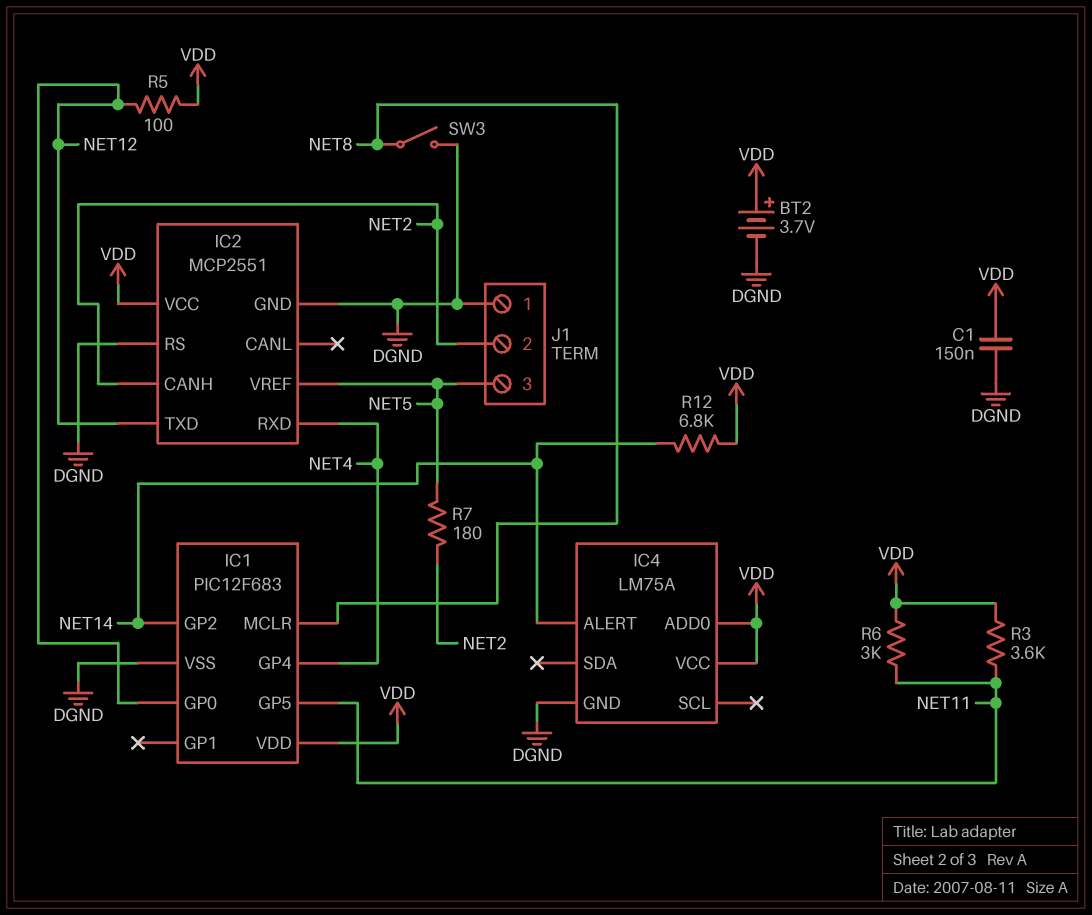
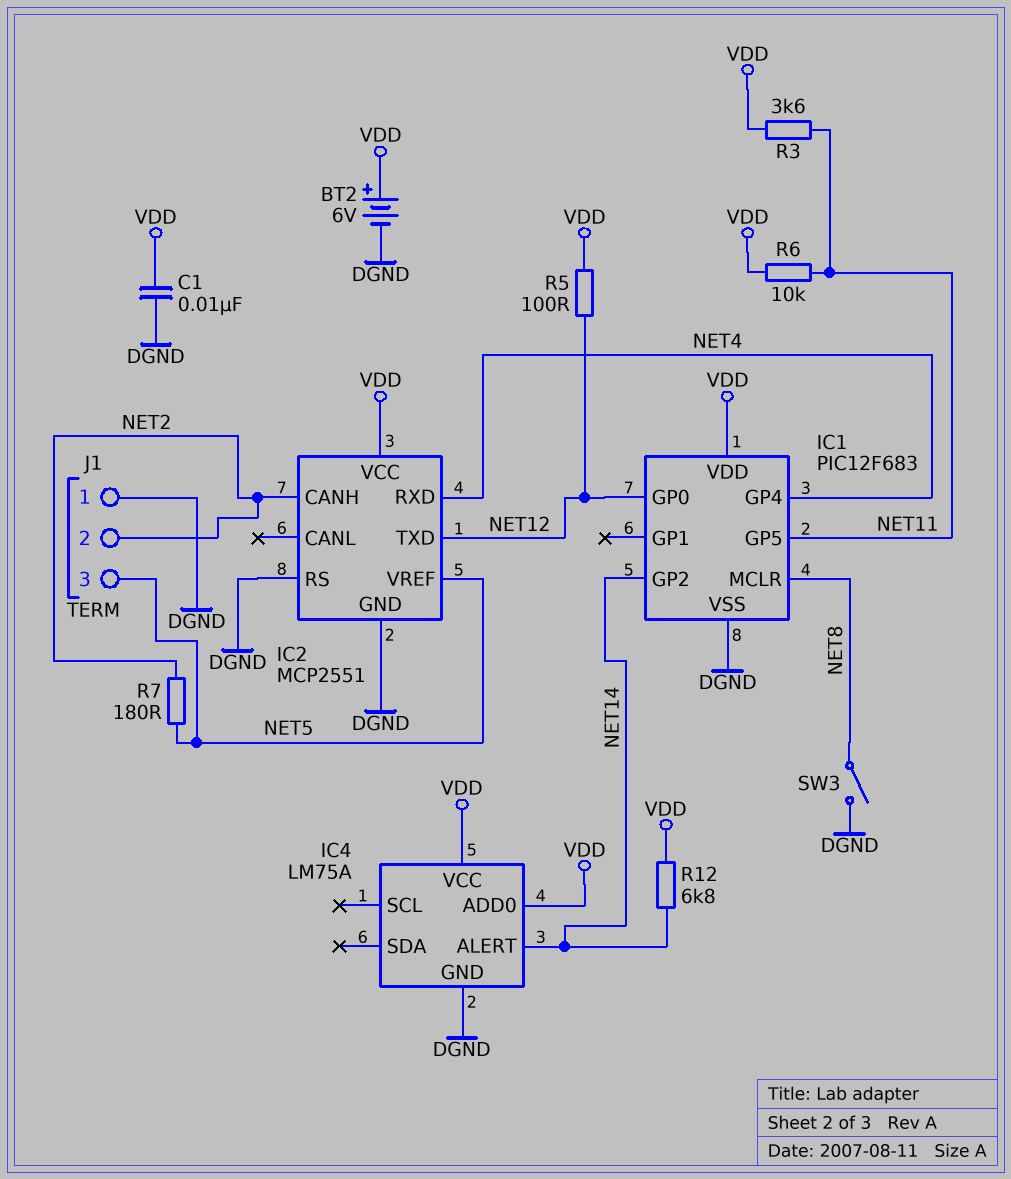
BT2: 3.7V (plus VDD, minus DGND) -> 6V (plus VDD, minus DGND)
C1: 150nF (DGND, VDD) -> 10nF (DGND, VDD)
R6: 3k (NET11, VDD) -> 10k (NET11, VDD)

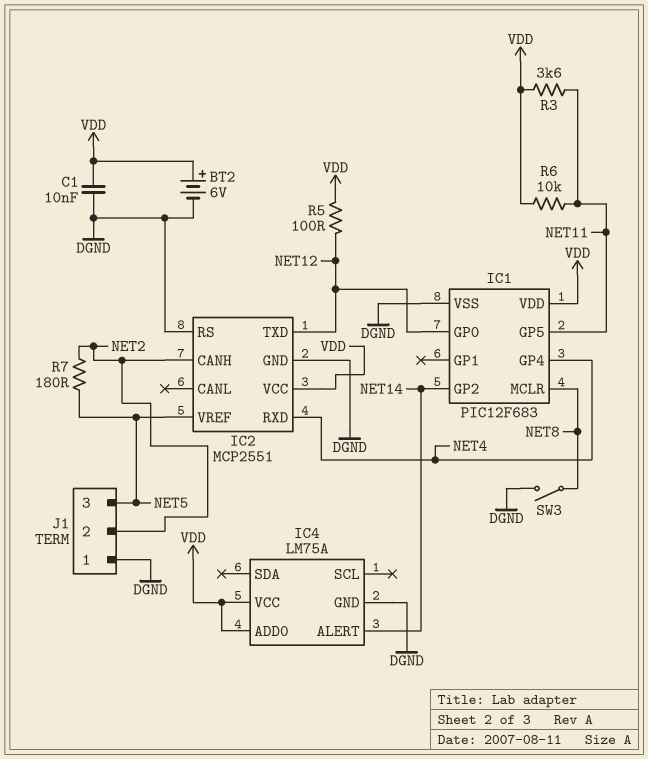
R12: 6.8k (NET14, VDD) -> none

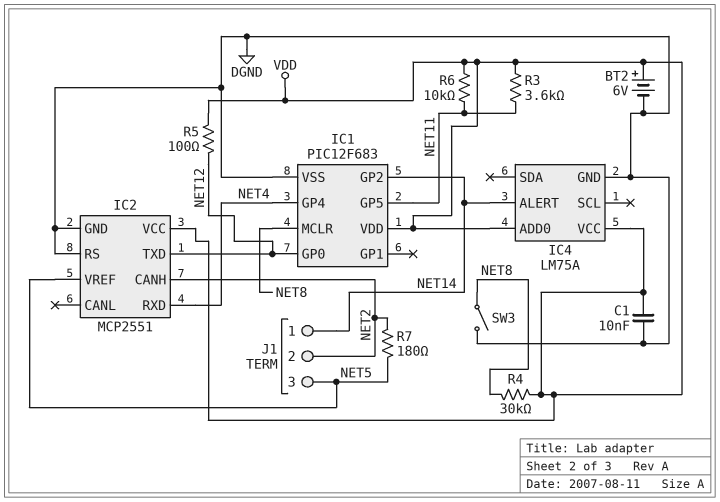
J1 pin 1: DGND -> NET14
R4: none -> 30k (NET8, VDD)

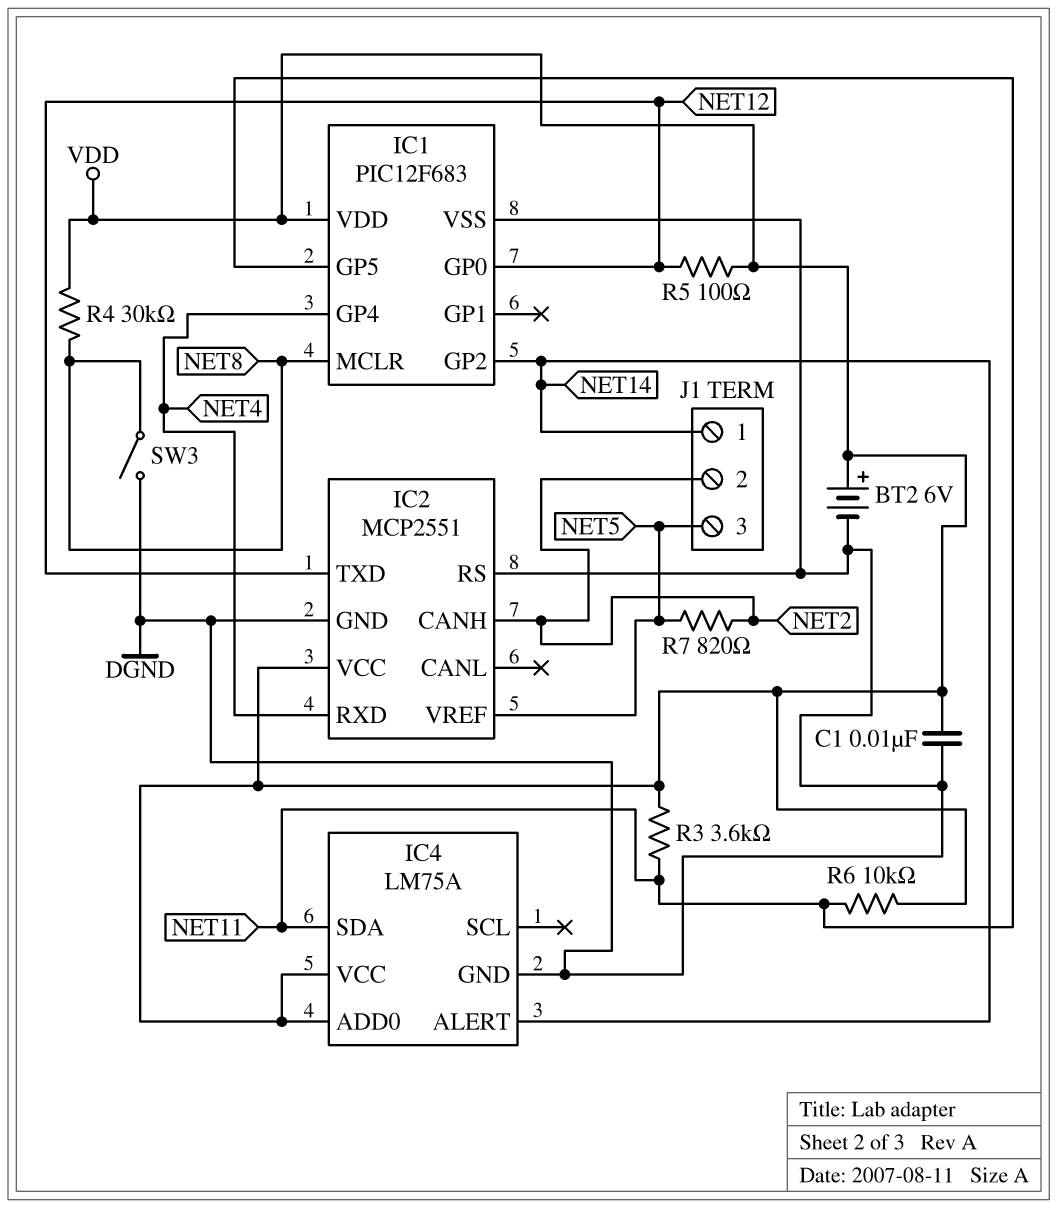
IC4 pin SDA: none -> NET11
R7: 180 (NET2, NET5) -> 820 (NET2, NET5)

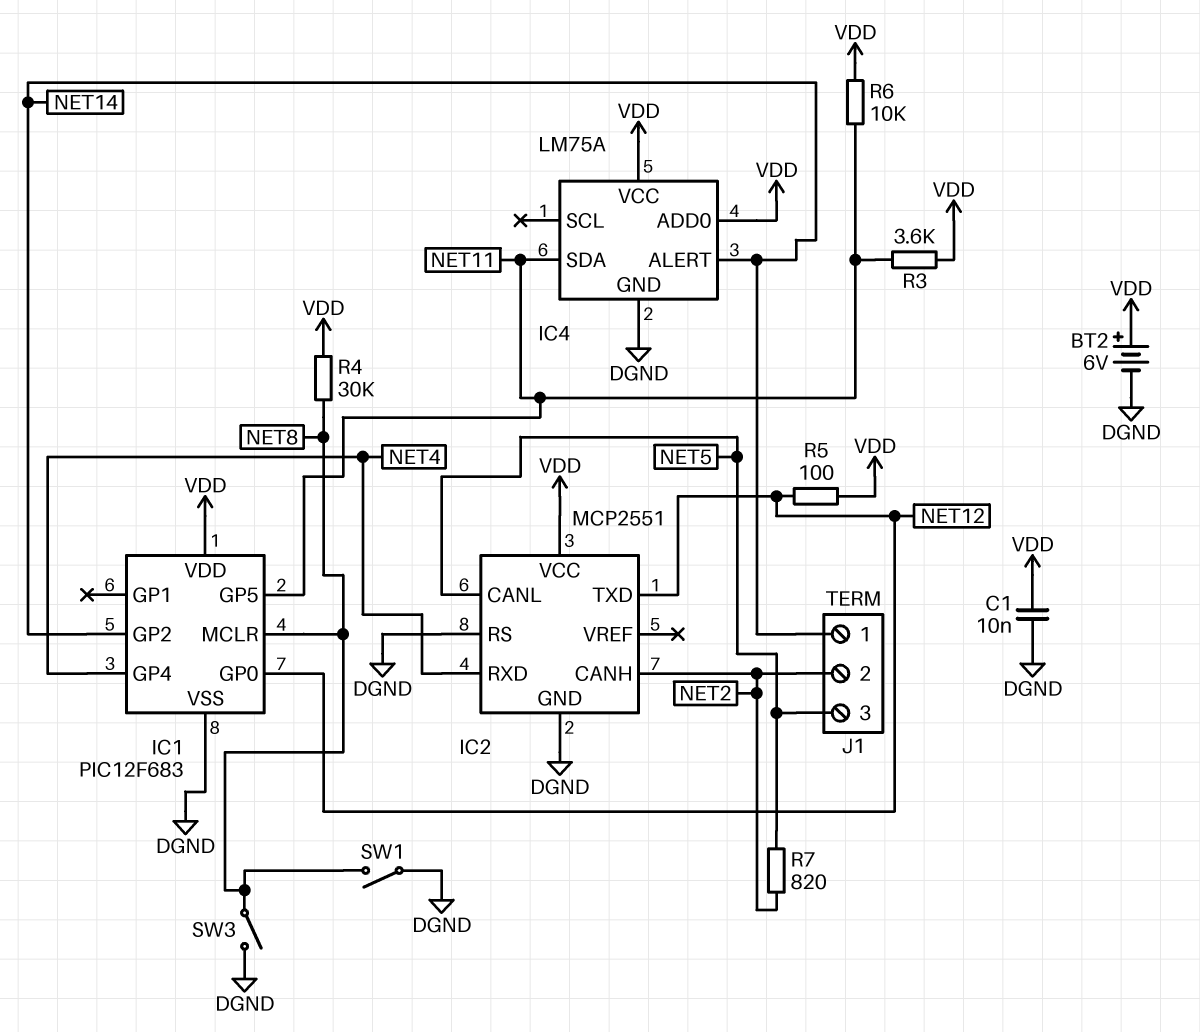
IC2 pin CANL: none -> NET5
IC2 pin VREF: NET5 -> none
SW1: none -> switch (DGND, NET8)

